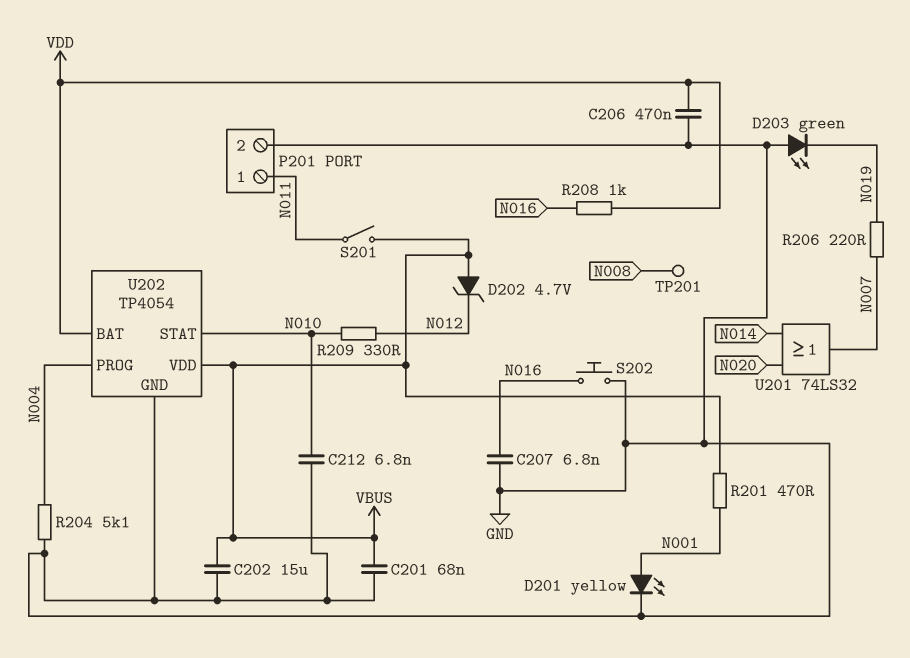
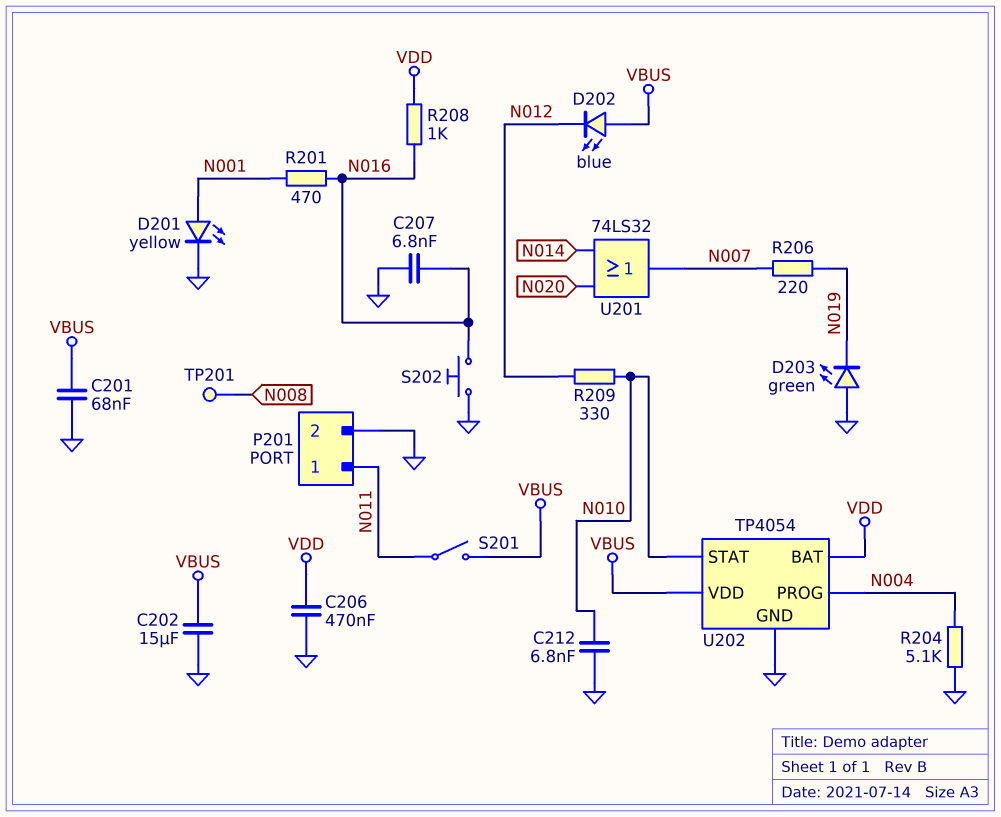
D202: zener 4.7V (A VBUS, K N012) -> LED blue (A VBUS, K N012)
R201: 470 (N001, VBUS) -> 470 (N001, N016)

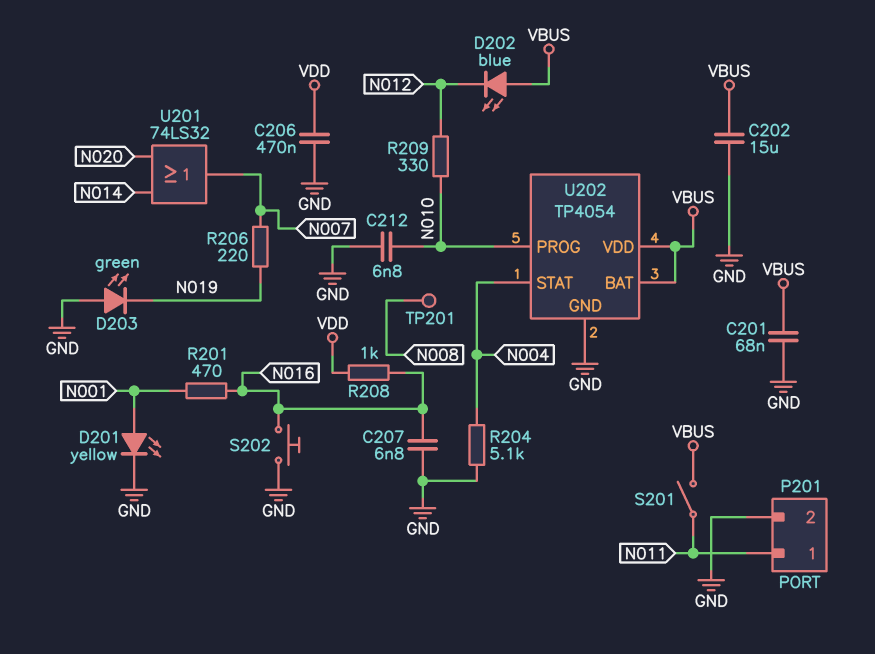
U202 pin BAT: VDD -> VBUS
U202 pin PROG: N004 -> N010
U202 pin STAT: N010 -> N004

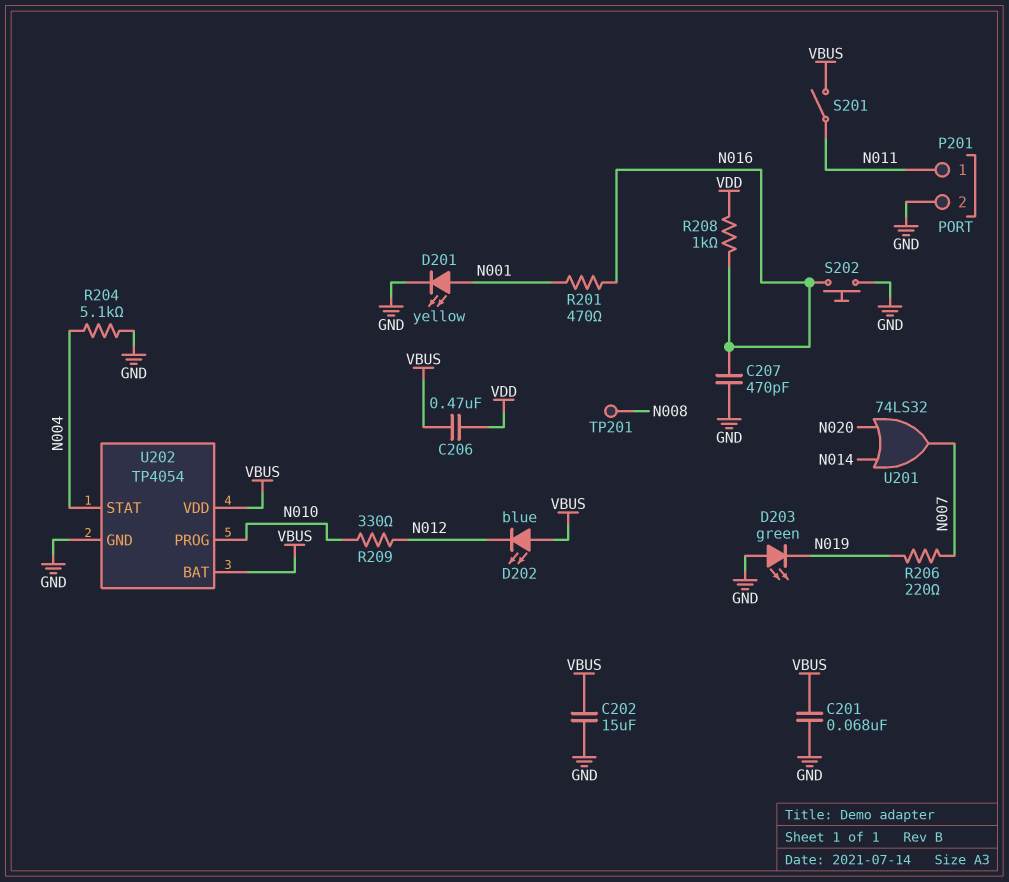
C206: 470nF (GND, VDD) -> 470nF (VBUS, VDD)
C207: 6.8nF (GND, N016) -> 470pF (GND, N016)
C212: 6.8nF (GND, N010) -> none

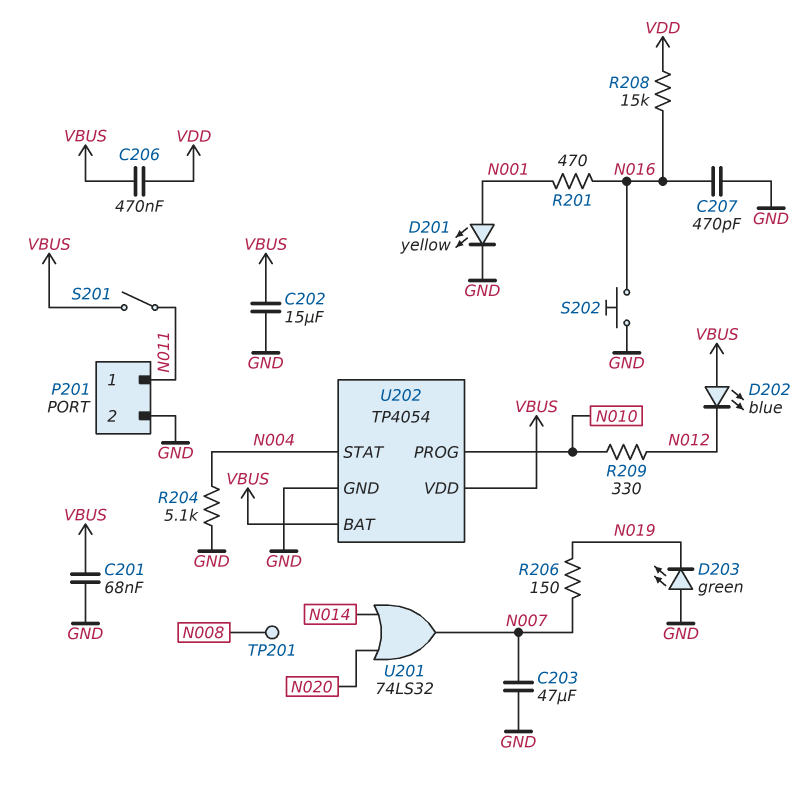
C203: none -> 47uF (GND, N007)
R206: 220 (N007, N019) -> 150 (N007, N019)
R208: 1k (N016, VDD) -> 15k (N016, VDD)

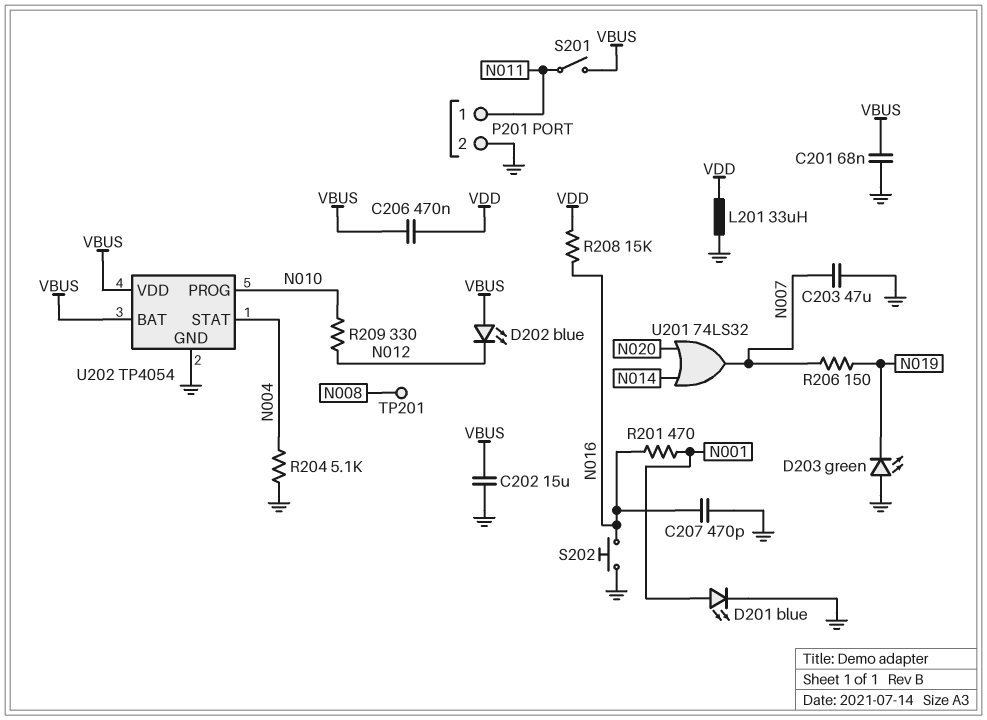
D201: LED yellow (A N001, K GND) -> LED blue (A N001, K GND)
L201: none -> 33uH (GND, VDD)

